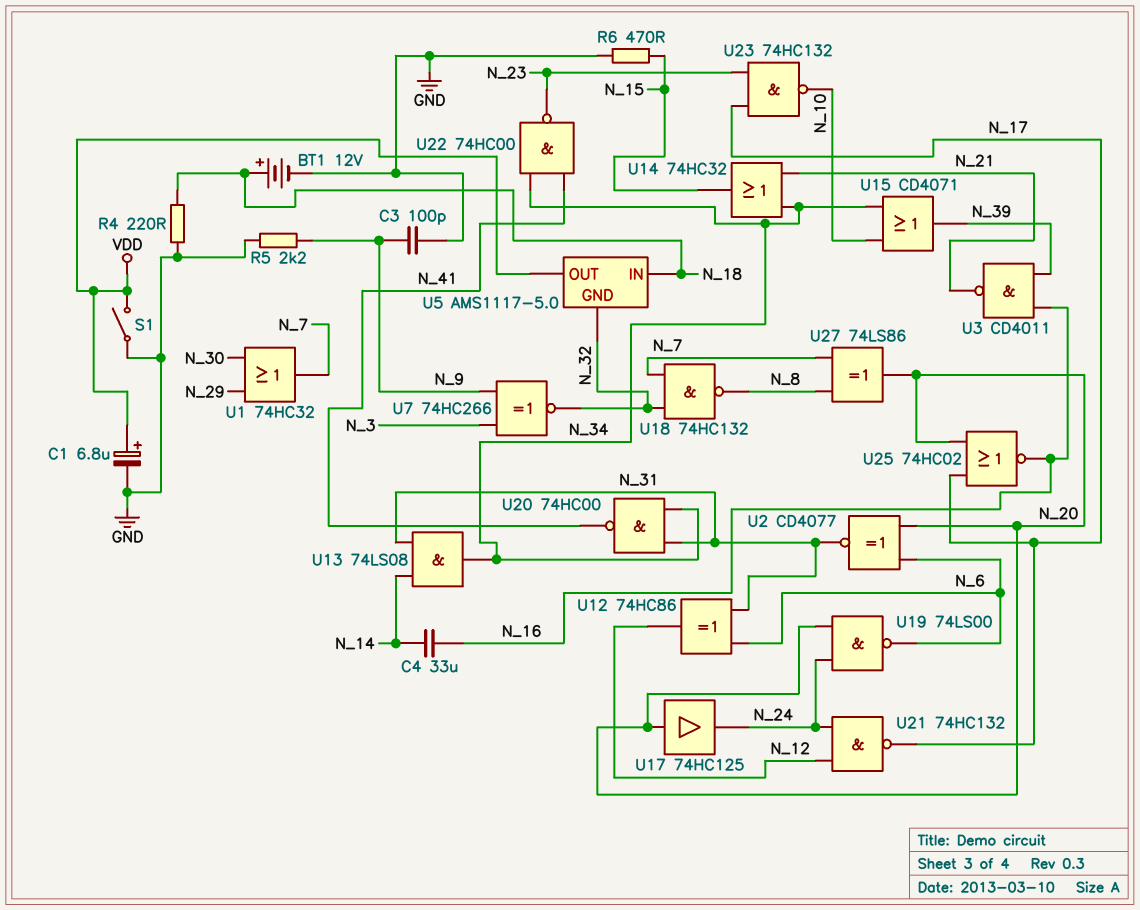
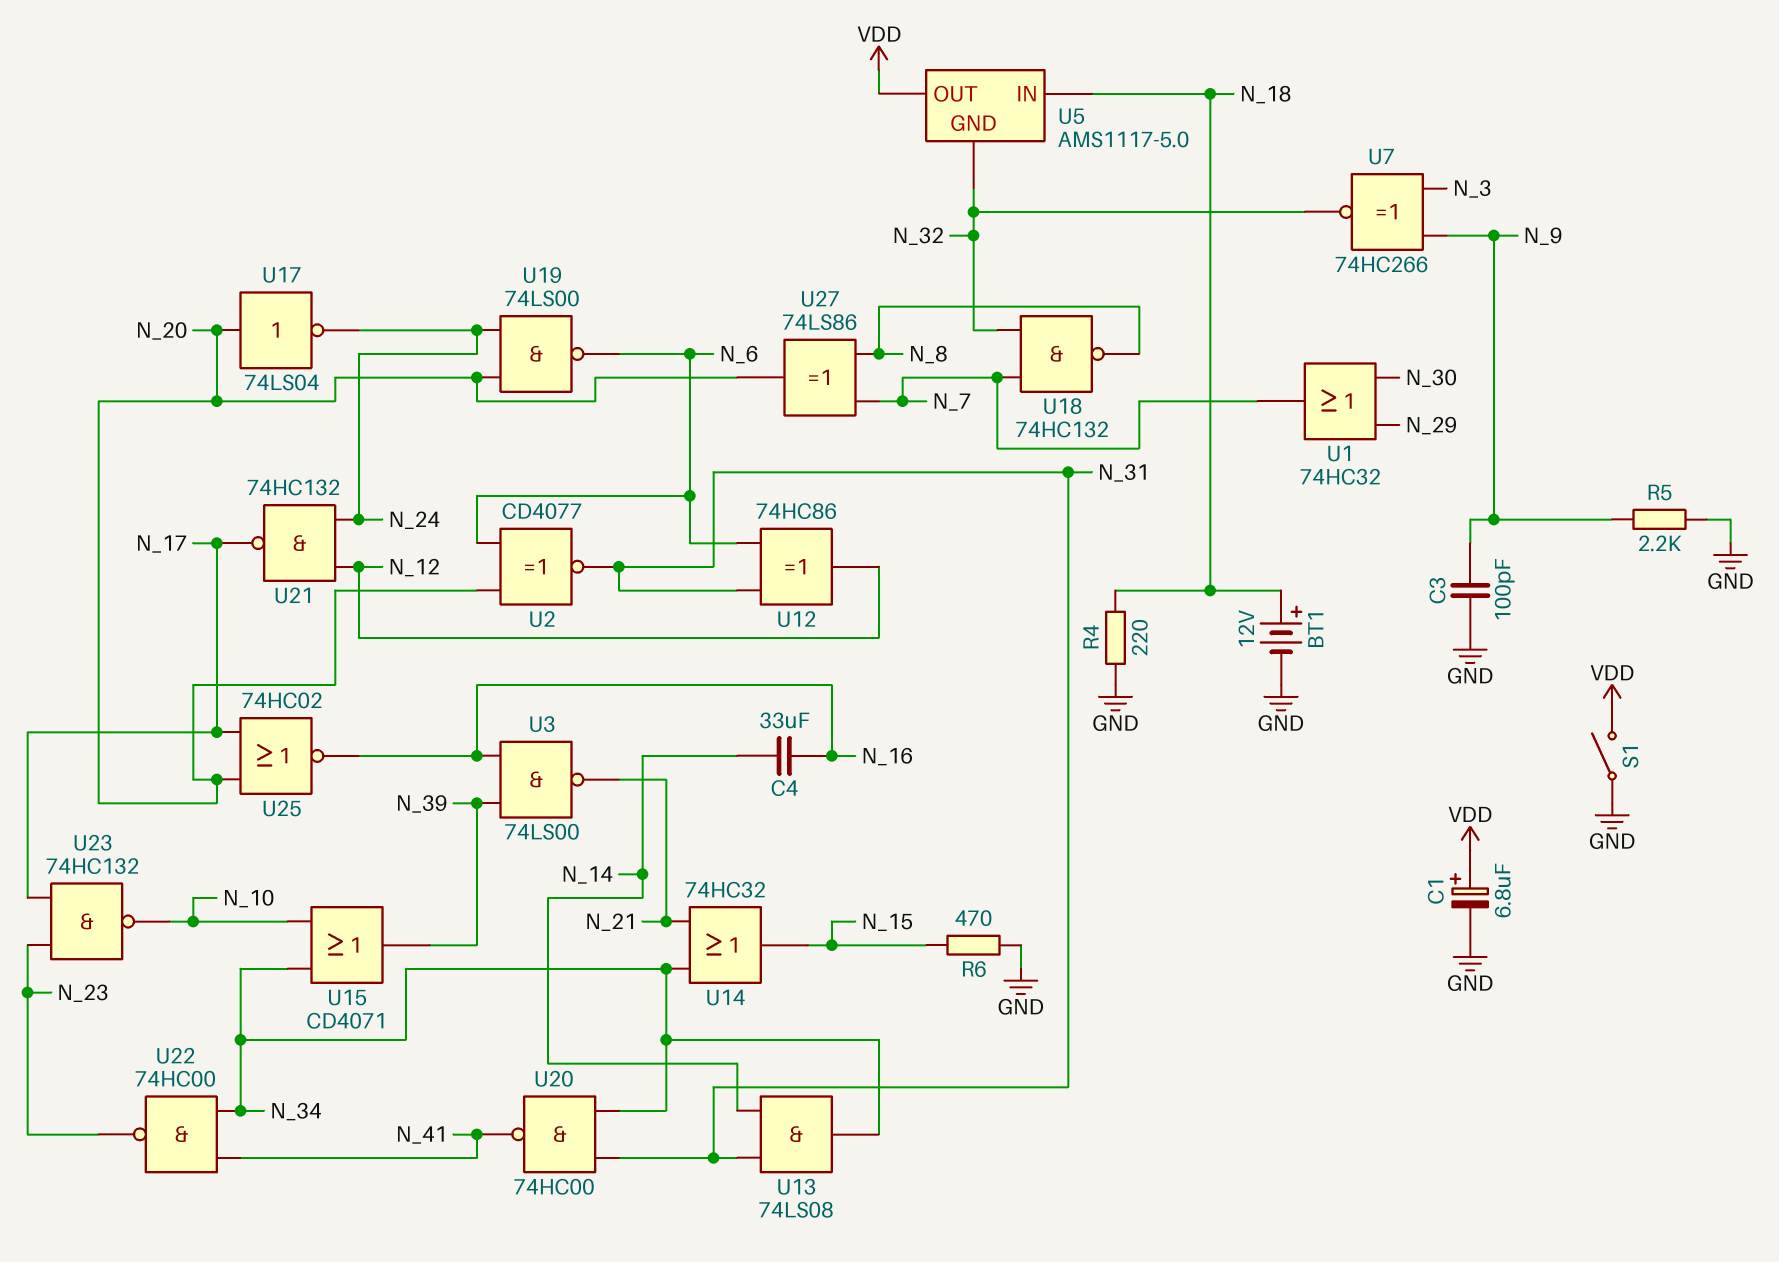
U3: NAND CD4011 (in N_16, in N_39, out N_21) -> NAND 74LS00 (in N_16, in N_39, out N_21)
U17: buffer 74HC125 (in N_20, out N_24) -> NOT 74LS04 (in N_20, out N_24)

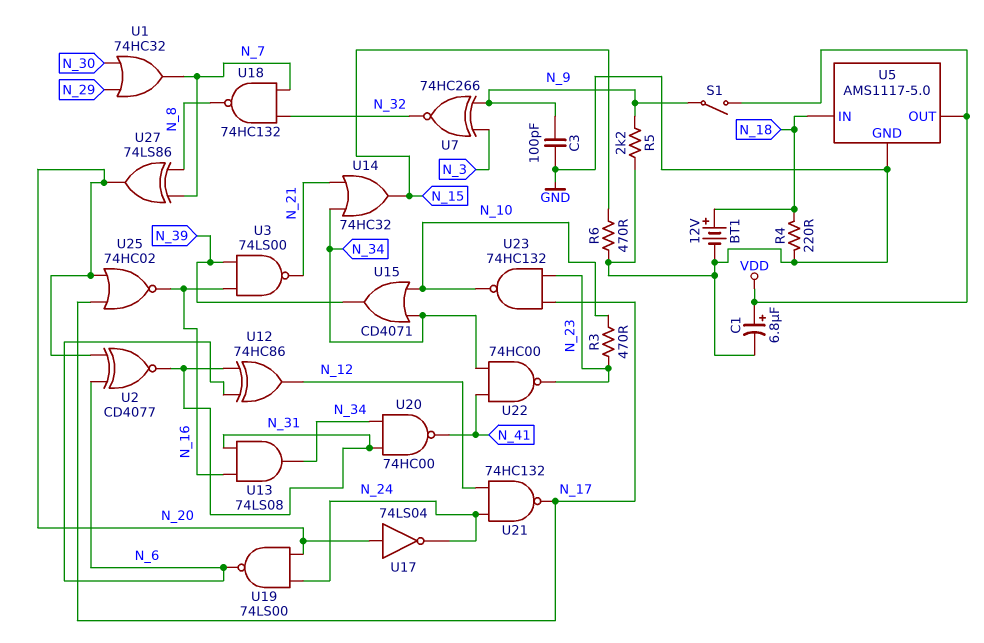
C4: 33uF (N_14, N_16) -> none
R3: none -> 470 (N_10, N_23)
S1: switch (GND, VDD) -> switch (N_9, VDD)
U5 pin GND: N_32 -> GND
U13: AND 74LS08 (in N_14, in N_31, out N_34) -> AND 74LS08 (in N_16, in N_31, out N_34)

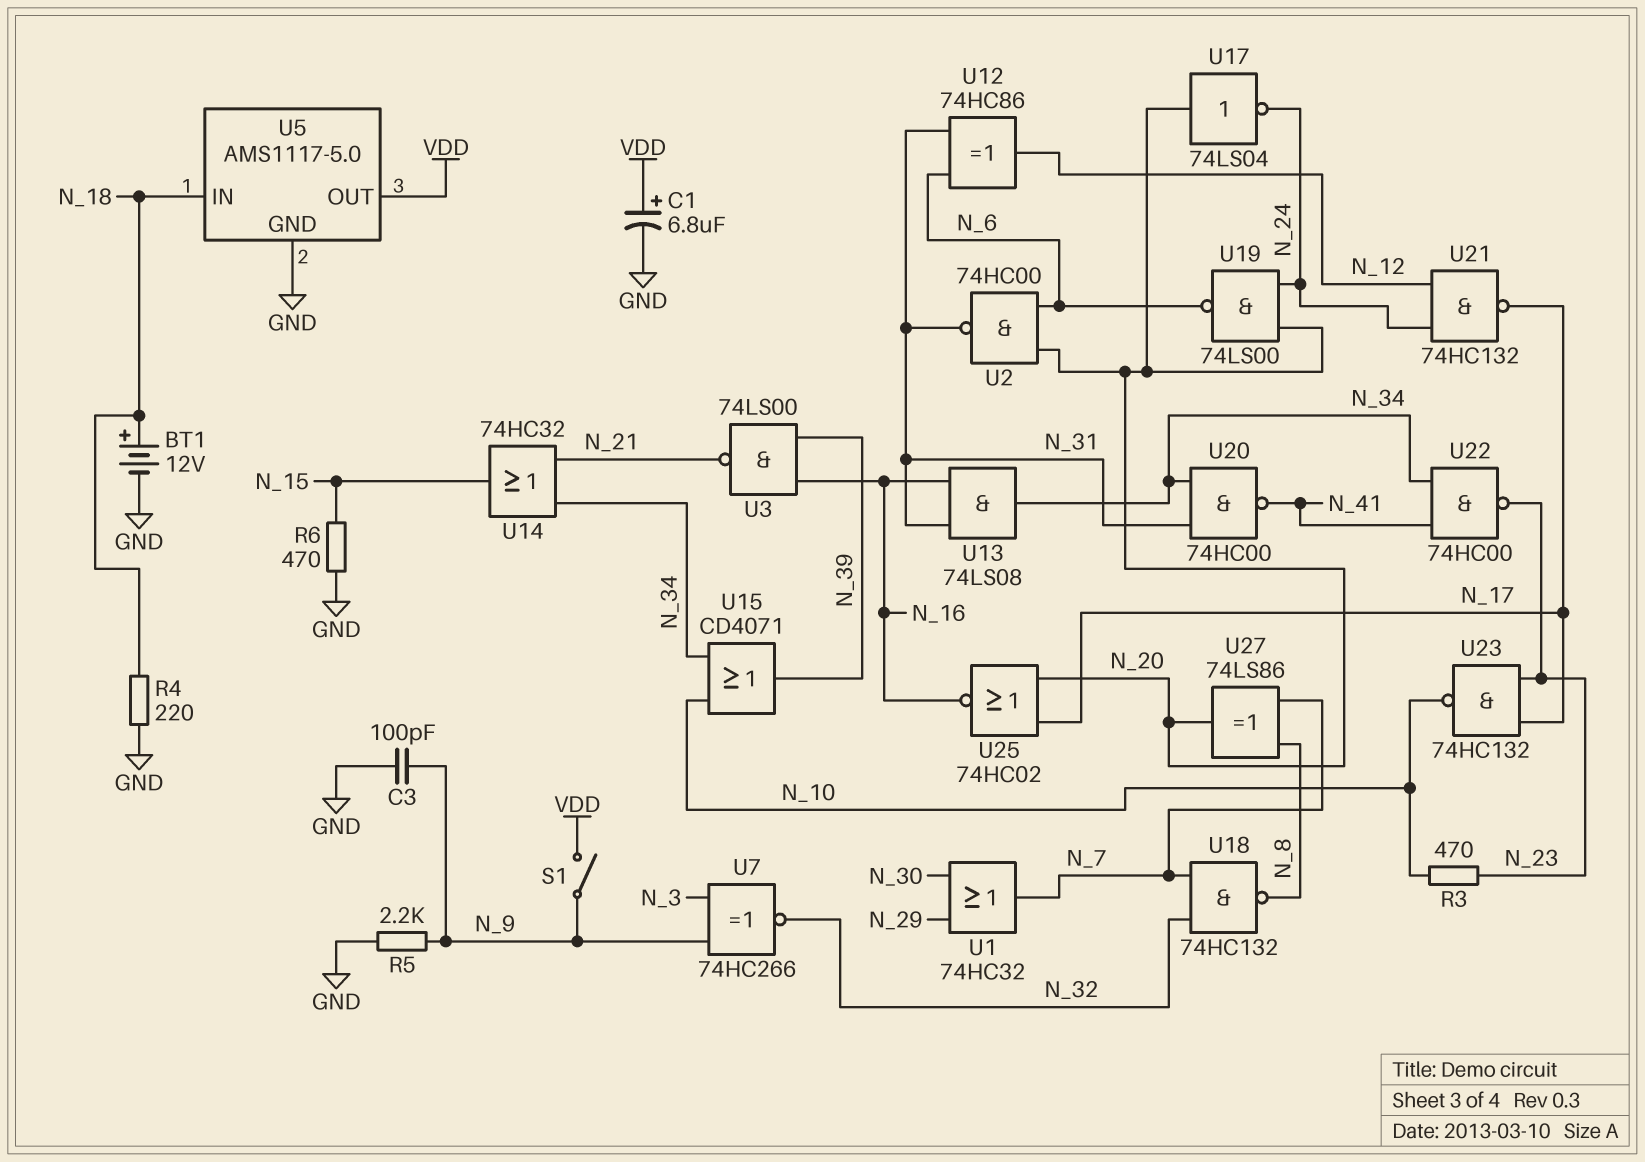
U2: XNOR CD4077 (in N_6, in N_20, out N_31) -> NAND 74HC00 (in N_6, in N_20, out N_31)

